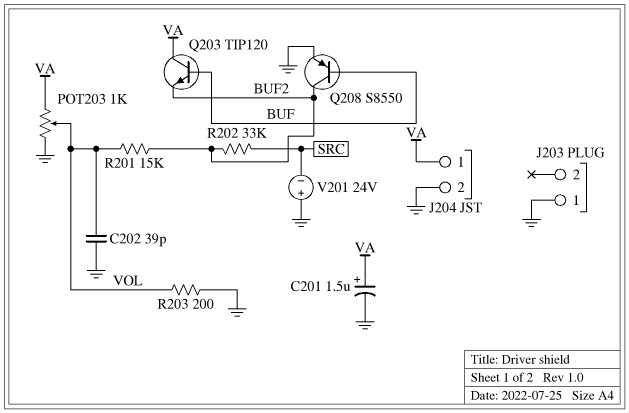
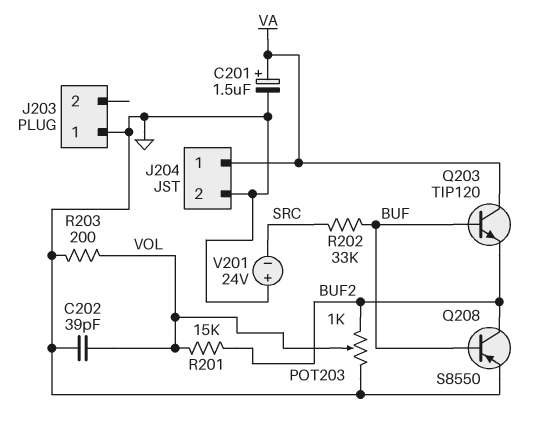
POT203: 1k (GND, VA, wiper VOL) -> 1k (BUF2, GND, wiper VOL)
R202: 33k (BUF2, SRC) -> 33k (BUF, SRC)

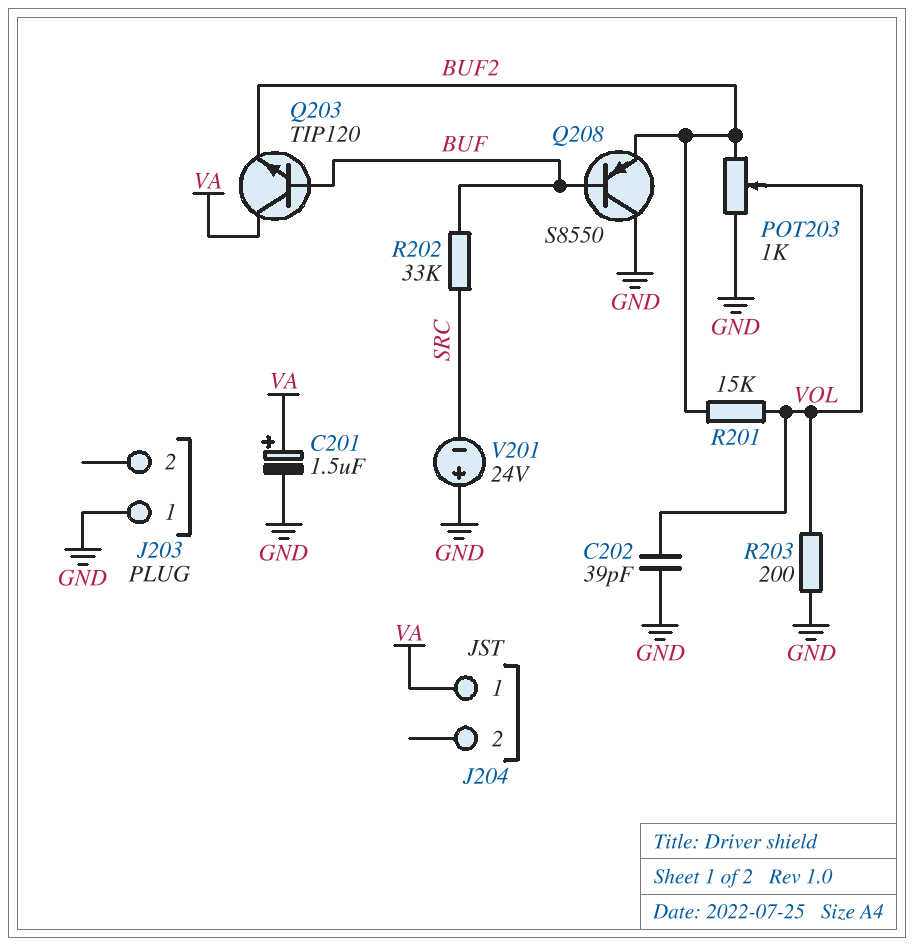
J204 pin 2: GND -> none
Q208: PNP S8550 (B BUF, C BUF2, E GND) -> PNP S8550 (B BUF, C GND, E BUF2)

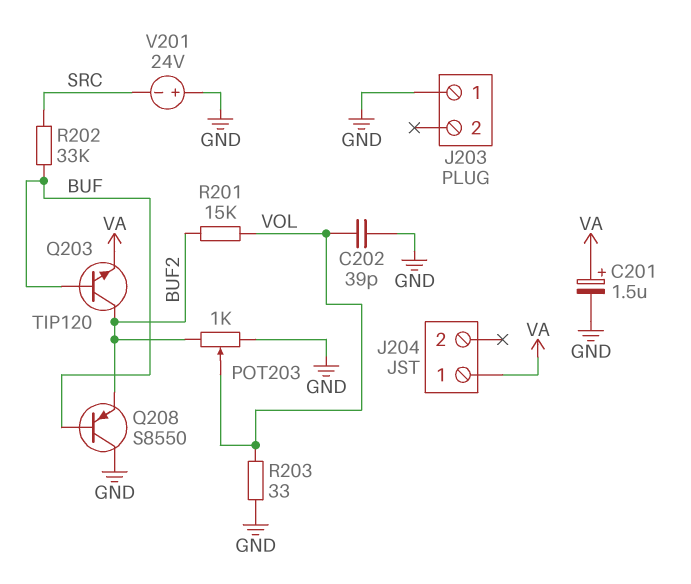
Q203: NPN TIP120 (B BUF, C VA, E BUF2) -> NPN TIP120 (B BUF, C BUF2, E VA)
R203: 200 (GND, VOL) -> 33 (GND, VOL)

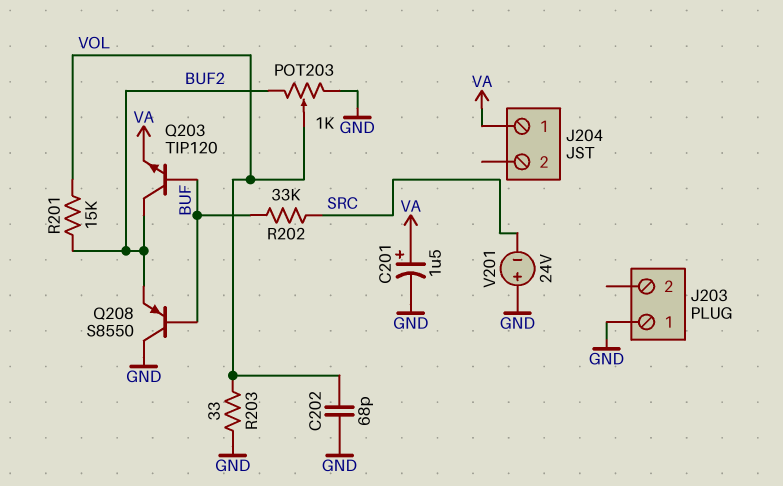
C202: 39pF (GND, VOL) -> 68pF (GND, VOL)

